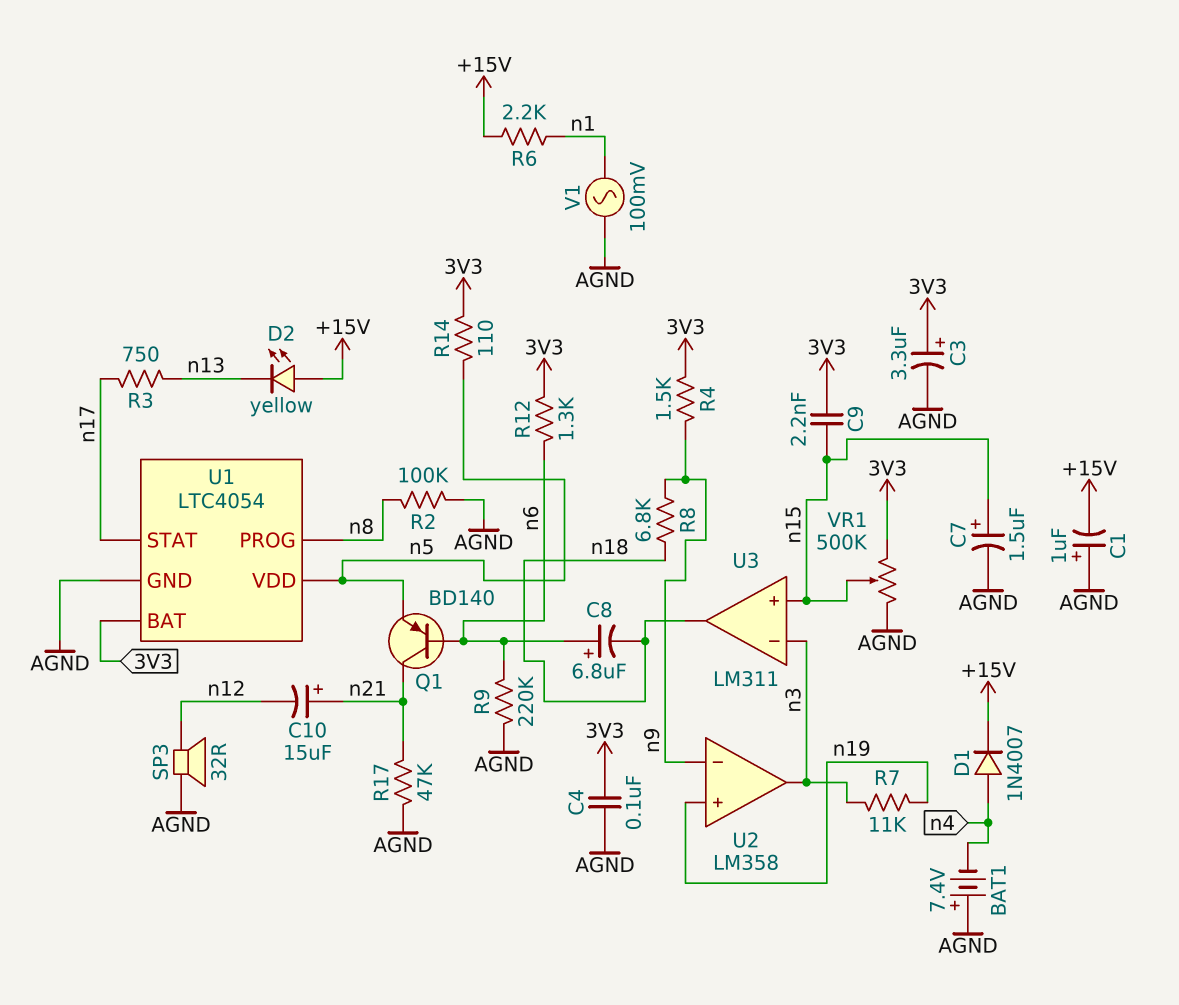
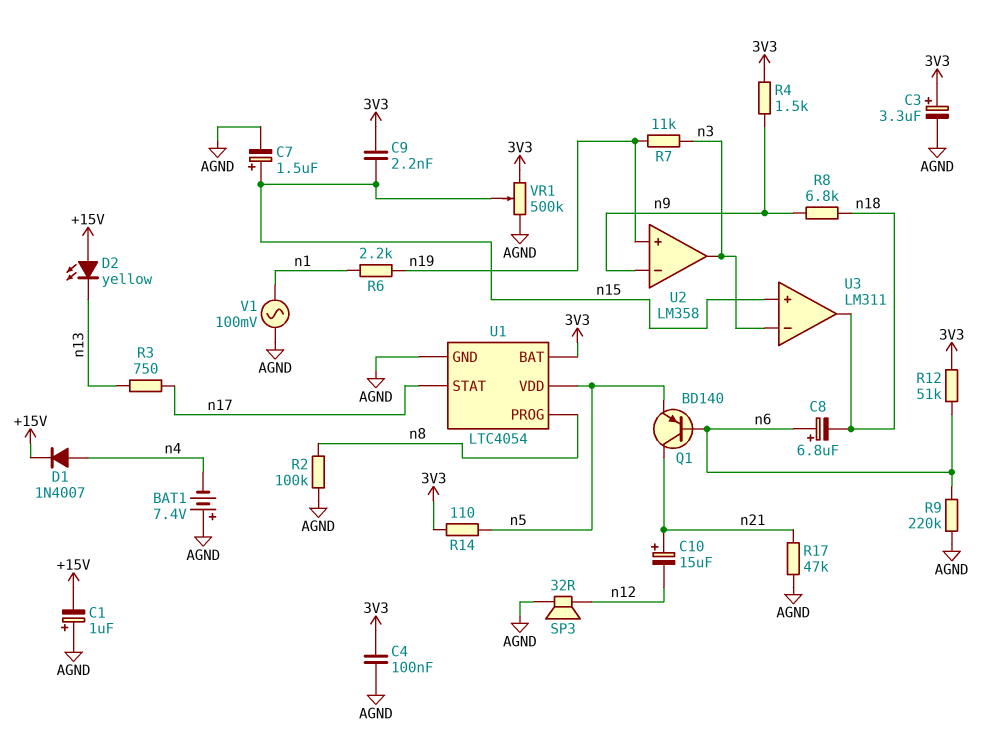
R6: 2.2k (+15V, n1) -> 2.2k (n1, n19)
R12: 1.3k (3V3, n6) -> 51k (3V3, n6)

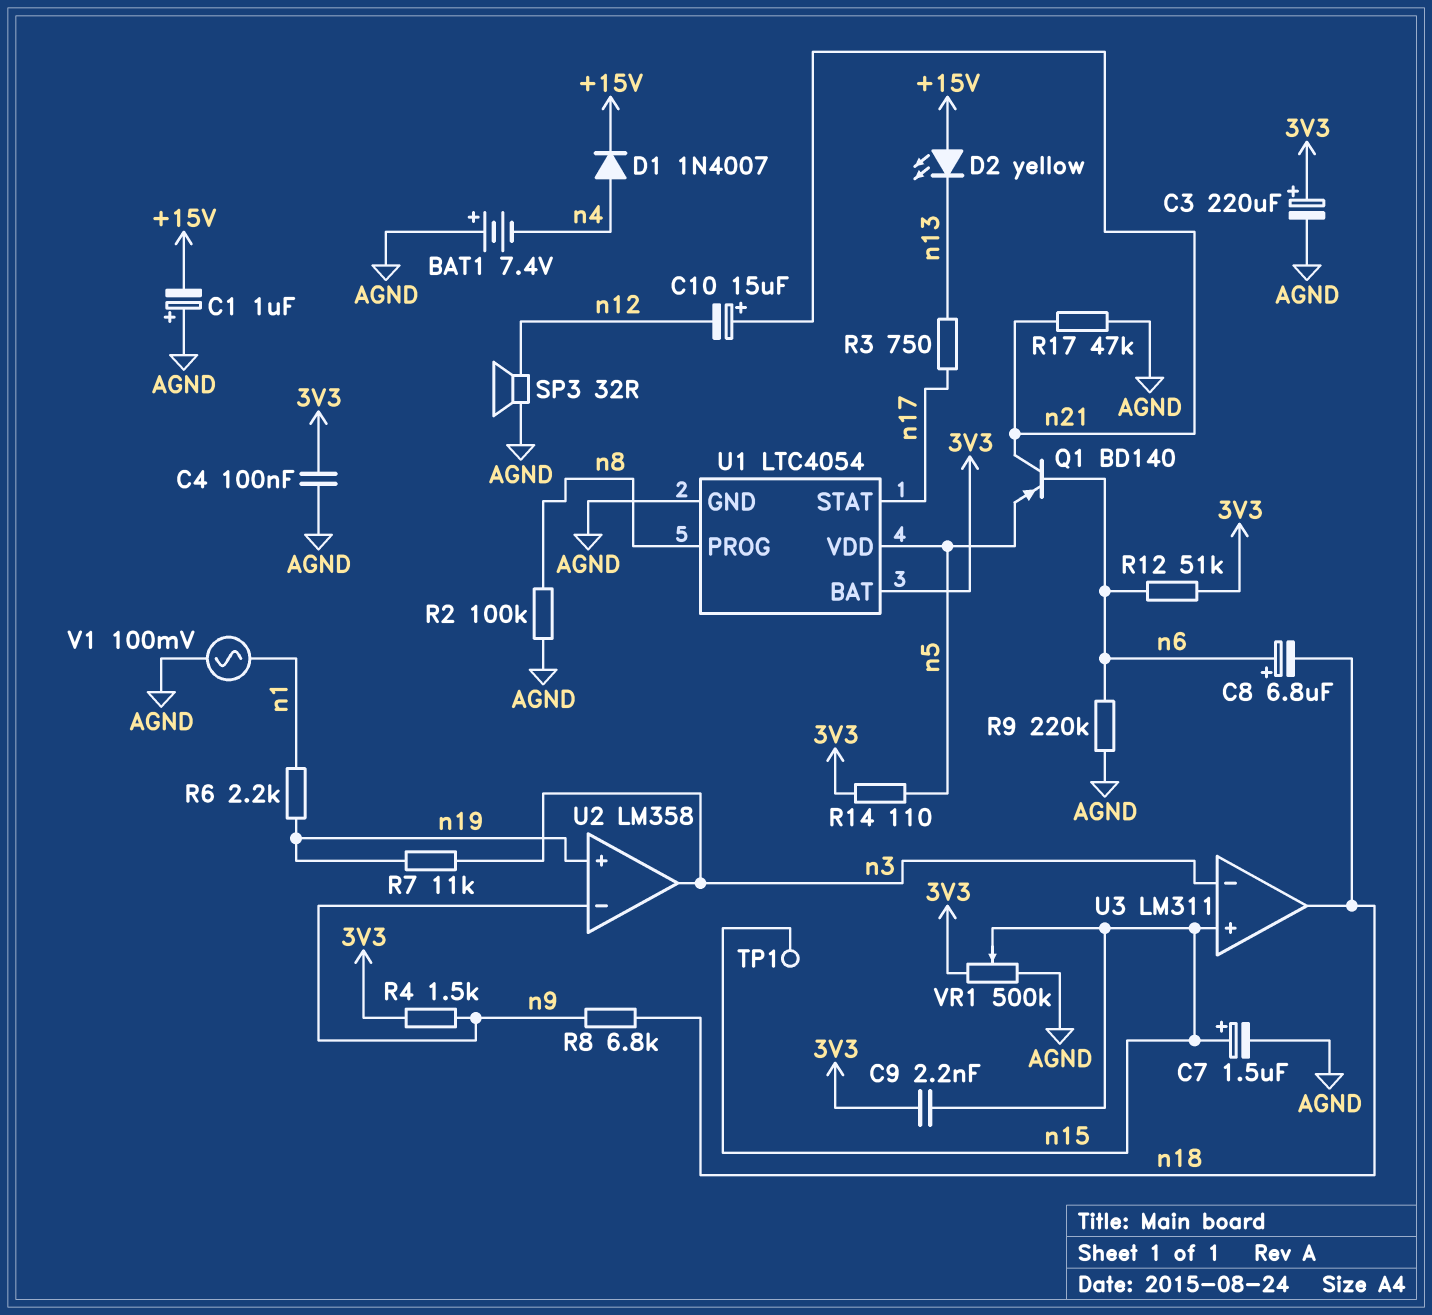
C3: 3.3uF (plus 3V3, minus AGND) -> 220uF (plus 3V3, minus AGND)
TP1: none -> test point (n15)

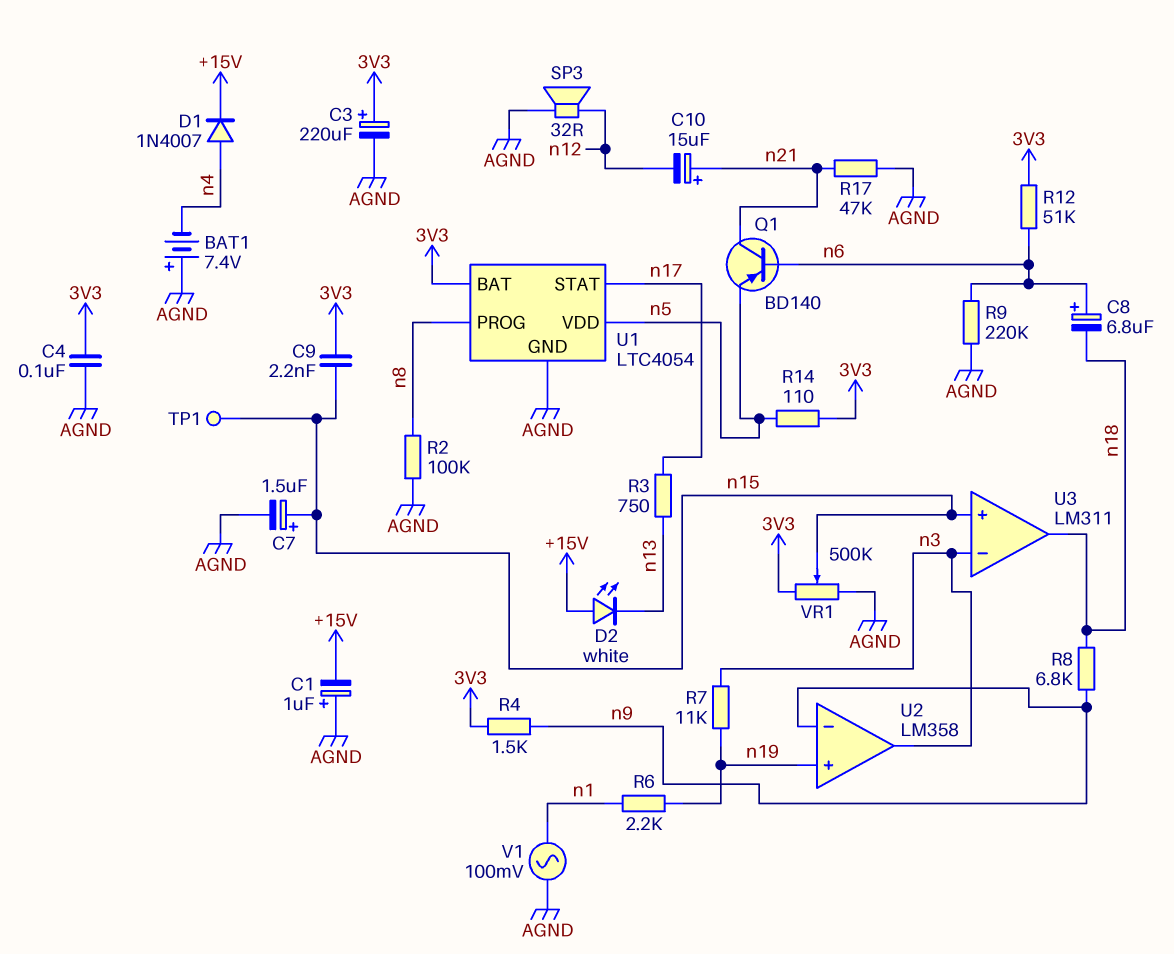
D2: LED yellow (A +15V, K n13) -> LED white (A +15V, K n13)

